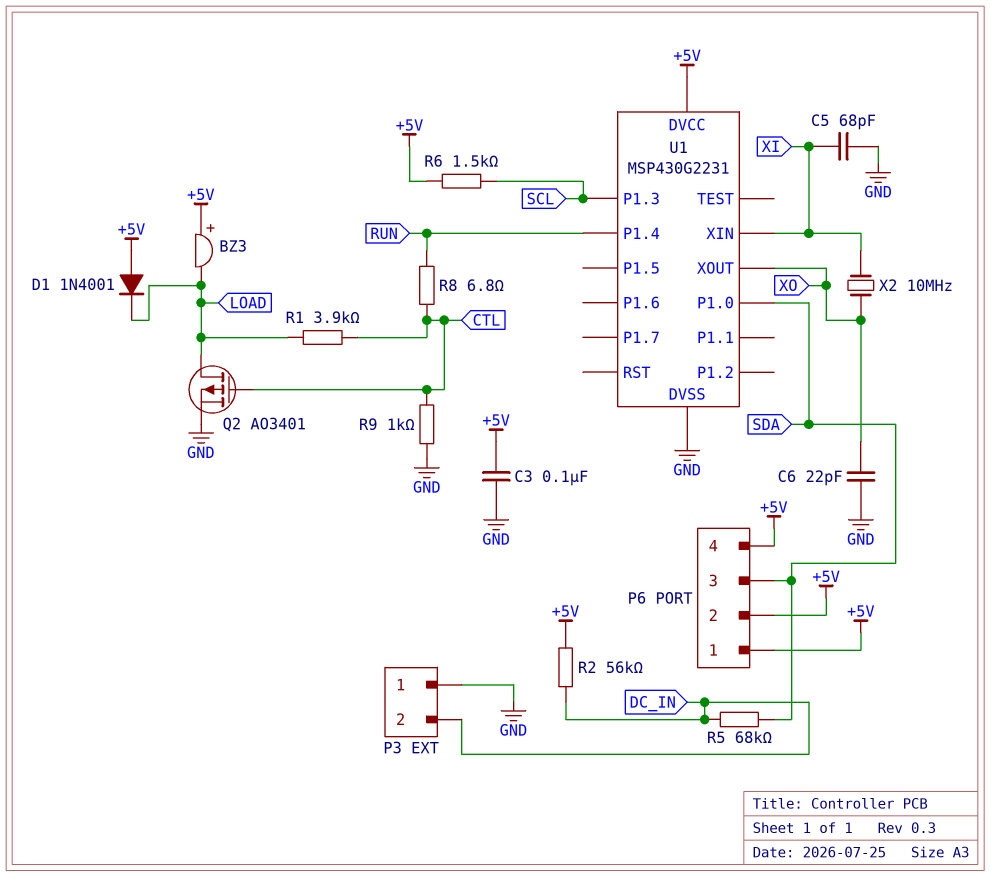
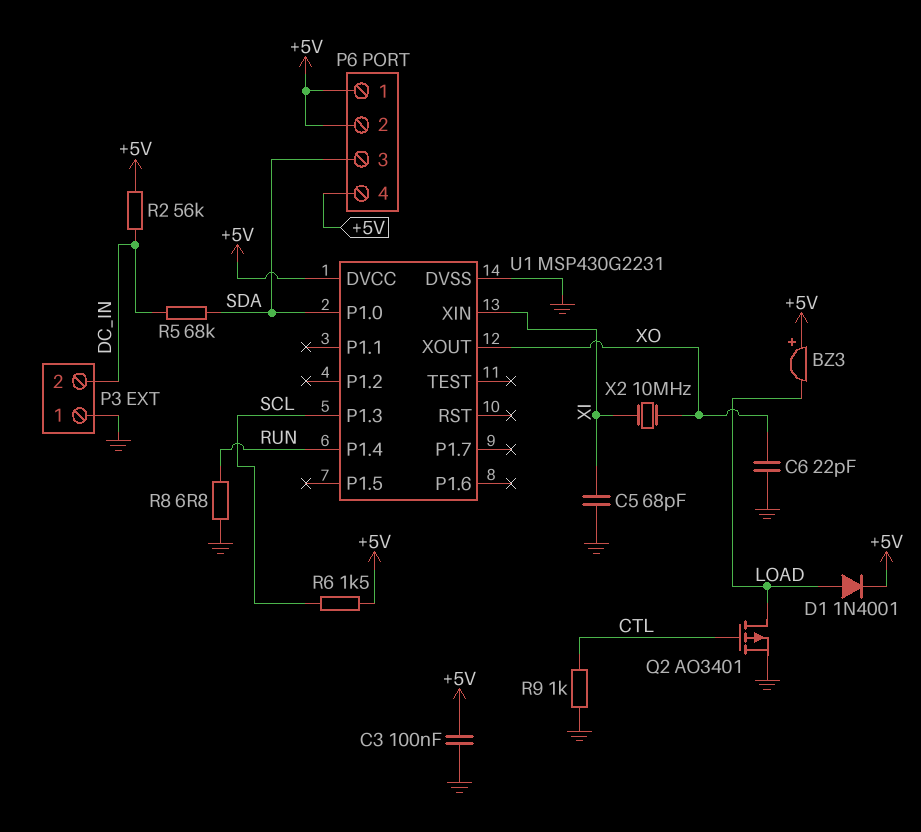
D1: diode 1N4001 (A +5V, K LOAD) -> diode 1N4001 (A LOAD, K +5V)
R1: 3.9k (CTL, LOAD) -> none
R8: 6.8 (CTL, RUN) -> 6.8 (GND, RUN)

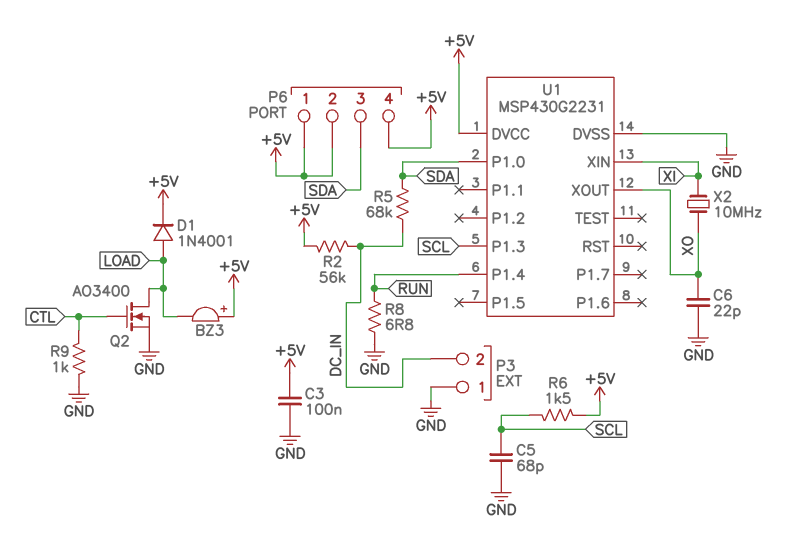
C5: 68pF (GND, XI) -> 68pF (GND, SCL)
Q2: PMOS AO3401 (G CTL, D LOAD, S GND) -> NMOS AO3400 (G CTL, D LOAD, S GND)

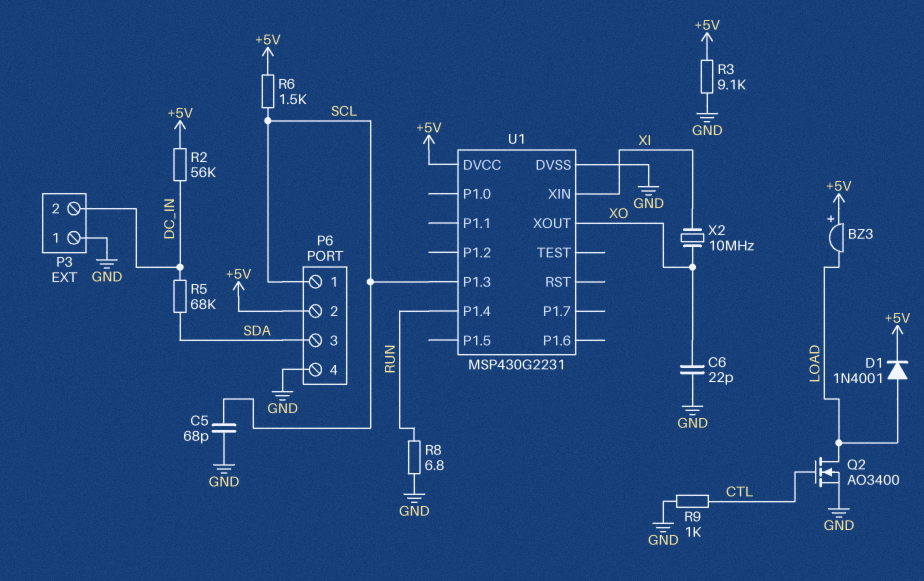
C3: 100nF (+5V, GND) -> none
P6 pin 1: +5V -> SCL
P6 pin 4: +5V -> GND
R3: none -> 9.1k (+5V, GND)
U1 pin P1.0: SDA -> none

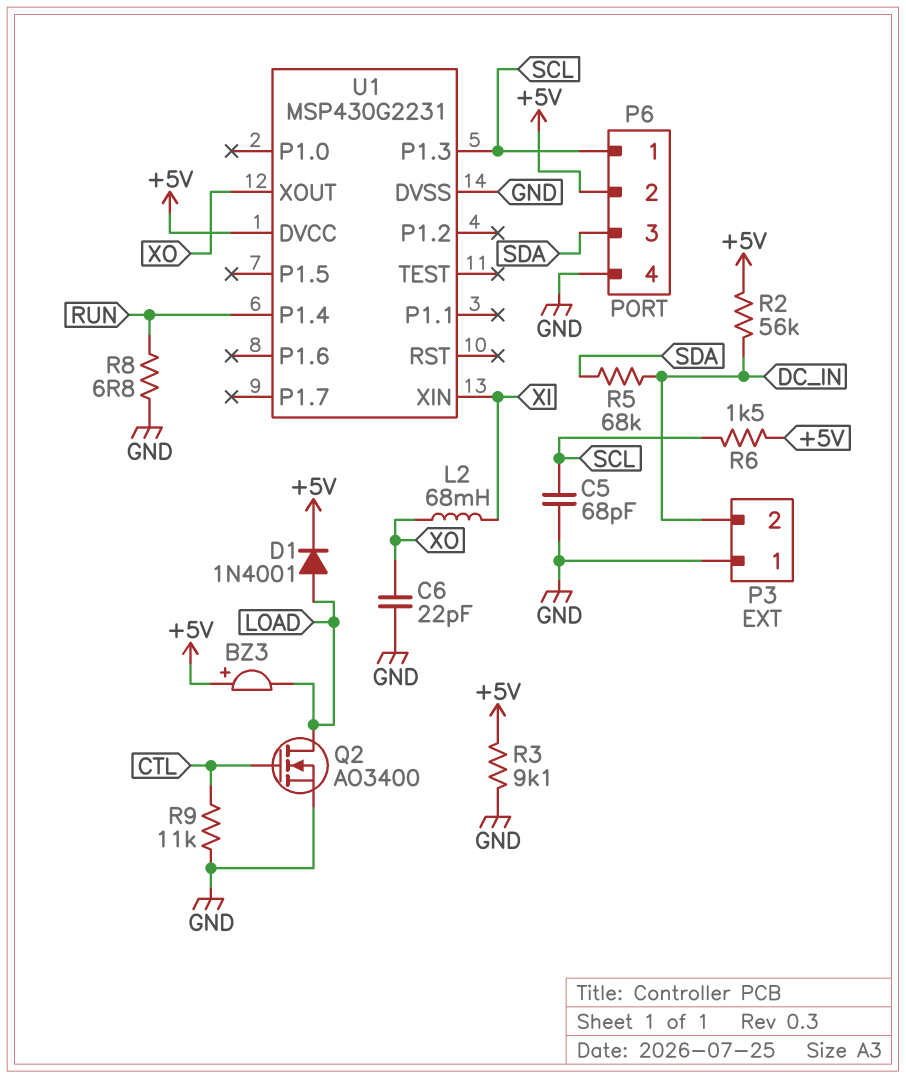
L2: none -> 68mH (XI, XO)
R9: 1k (CTL, GND) -> 11k (CTL, GND)
X2: 10MHz (XI, XO) -> none

